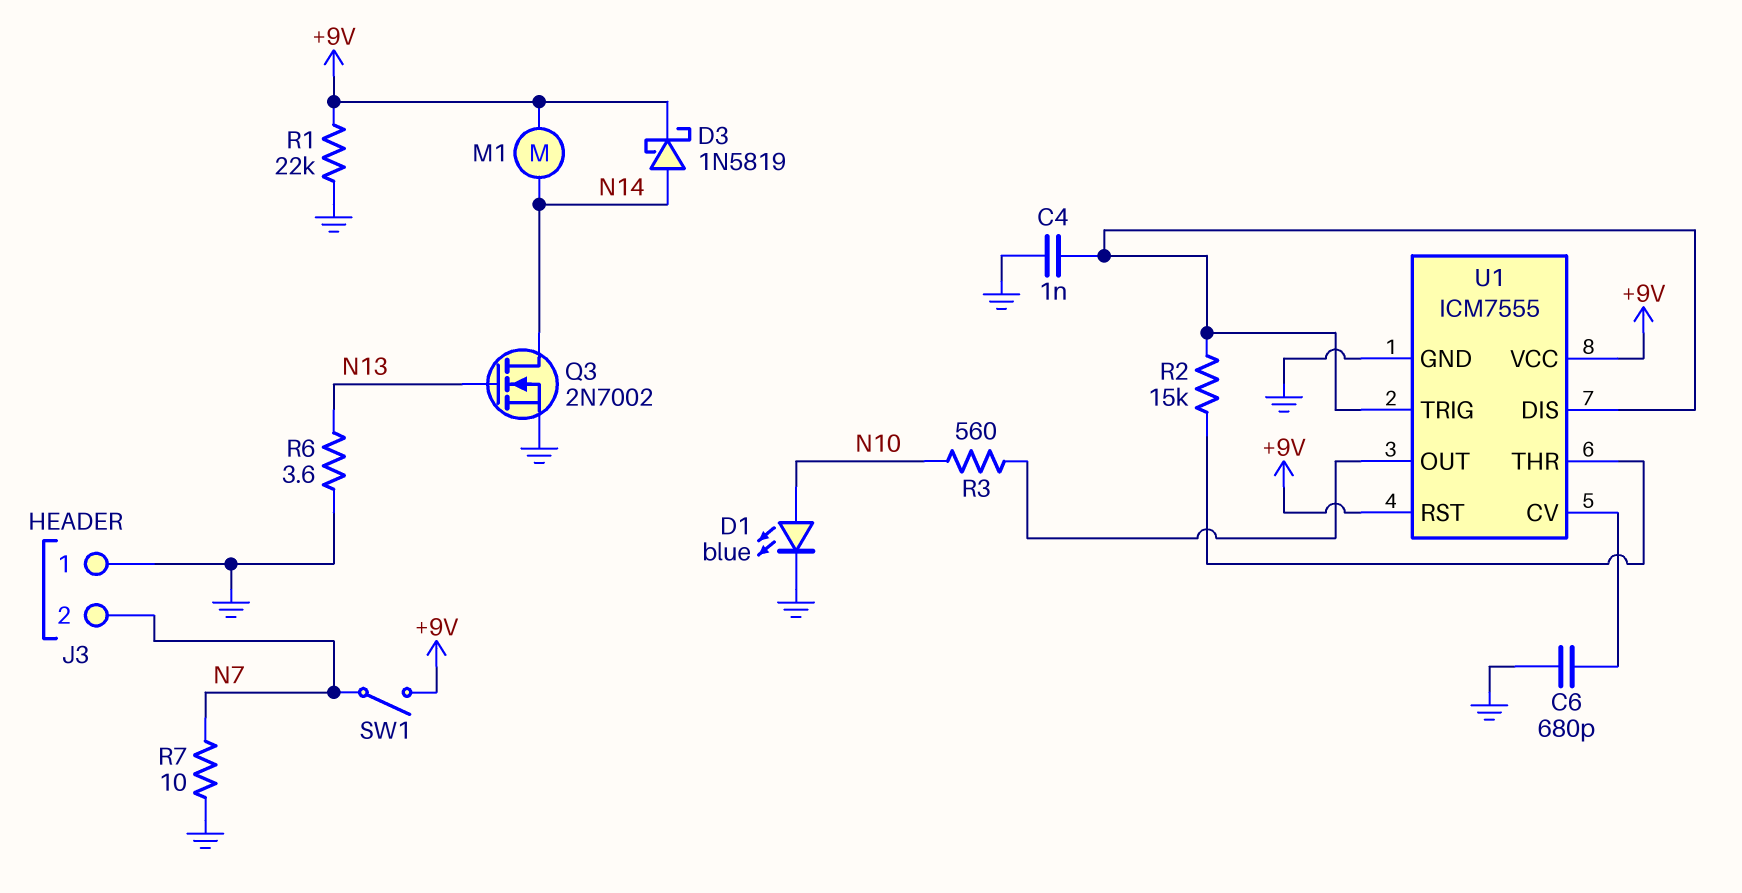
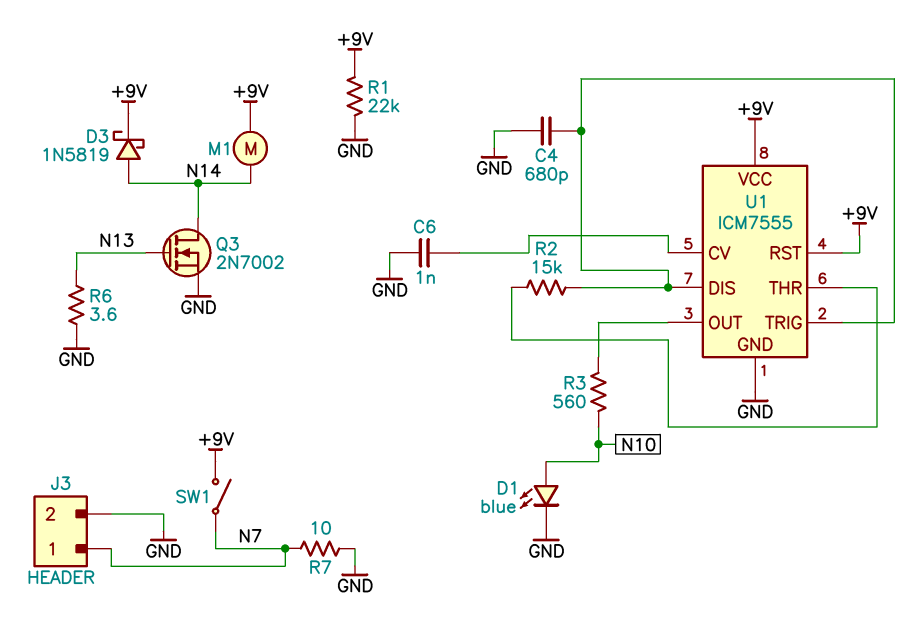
C4: 1nF (GND, U1/DIS) -> 680pF (GND, U1/DIS)
C6: 680pF (GND, U1/CV) -> 1nF (GND, U1/CV)
J3 pin 1: GND -> N7
J3 pin 2: N7 -> GND

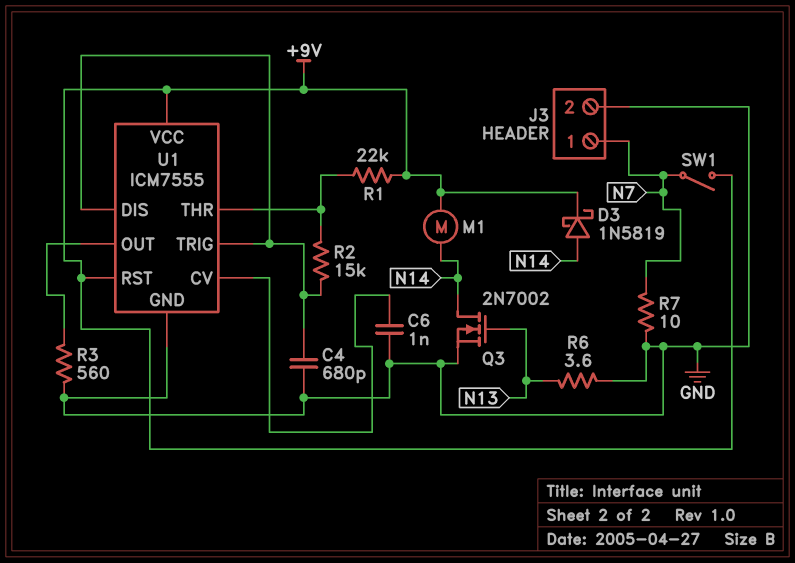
D1: LED blue (A N10, K GND) -> none
R1: 22k (+9V, GND) -> 22k (+9V, U1/THR)
R3: 560 (N10, U1/OUT) -> 560 (GND, U1/OUT)

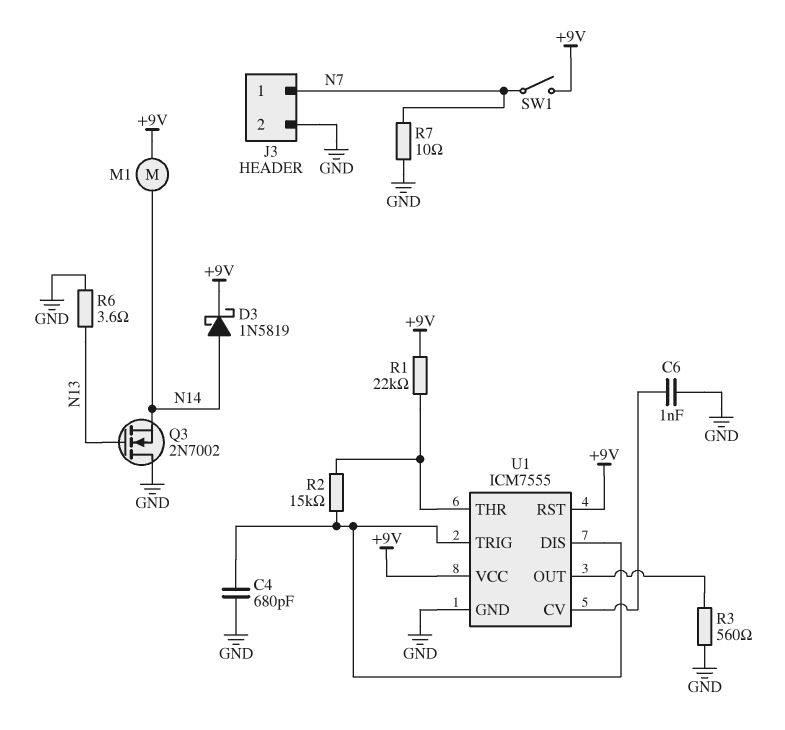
Q3: NMOS 2N7002 (G N13, D N14, S GND) -> NMOS 2N7002 (G N13, D GND, S N14)

